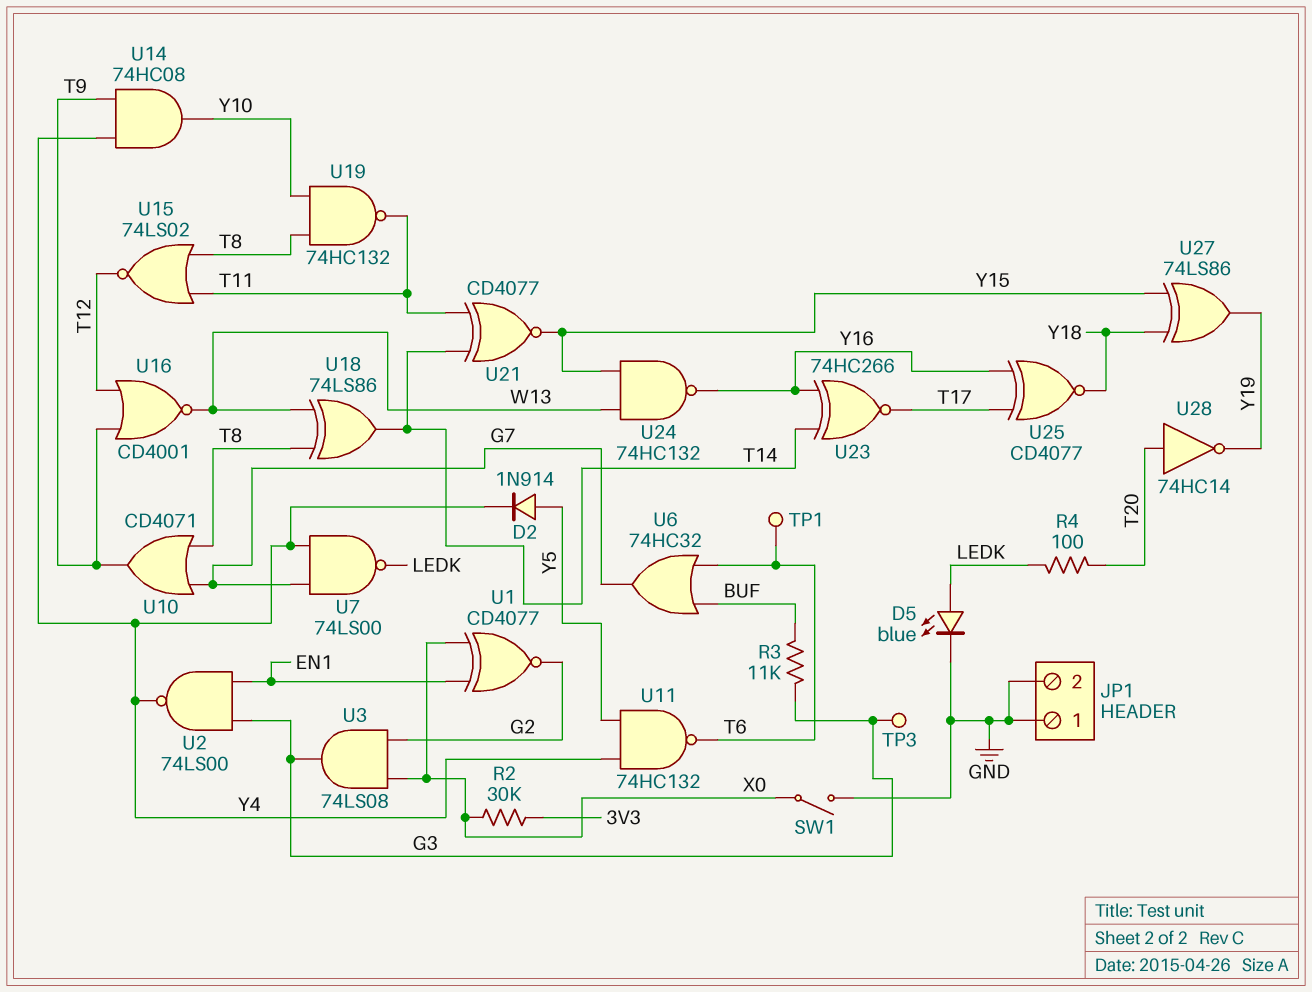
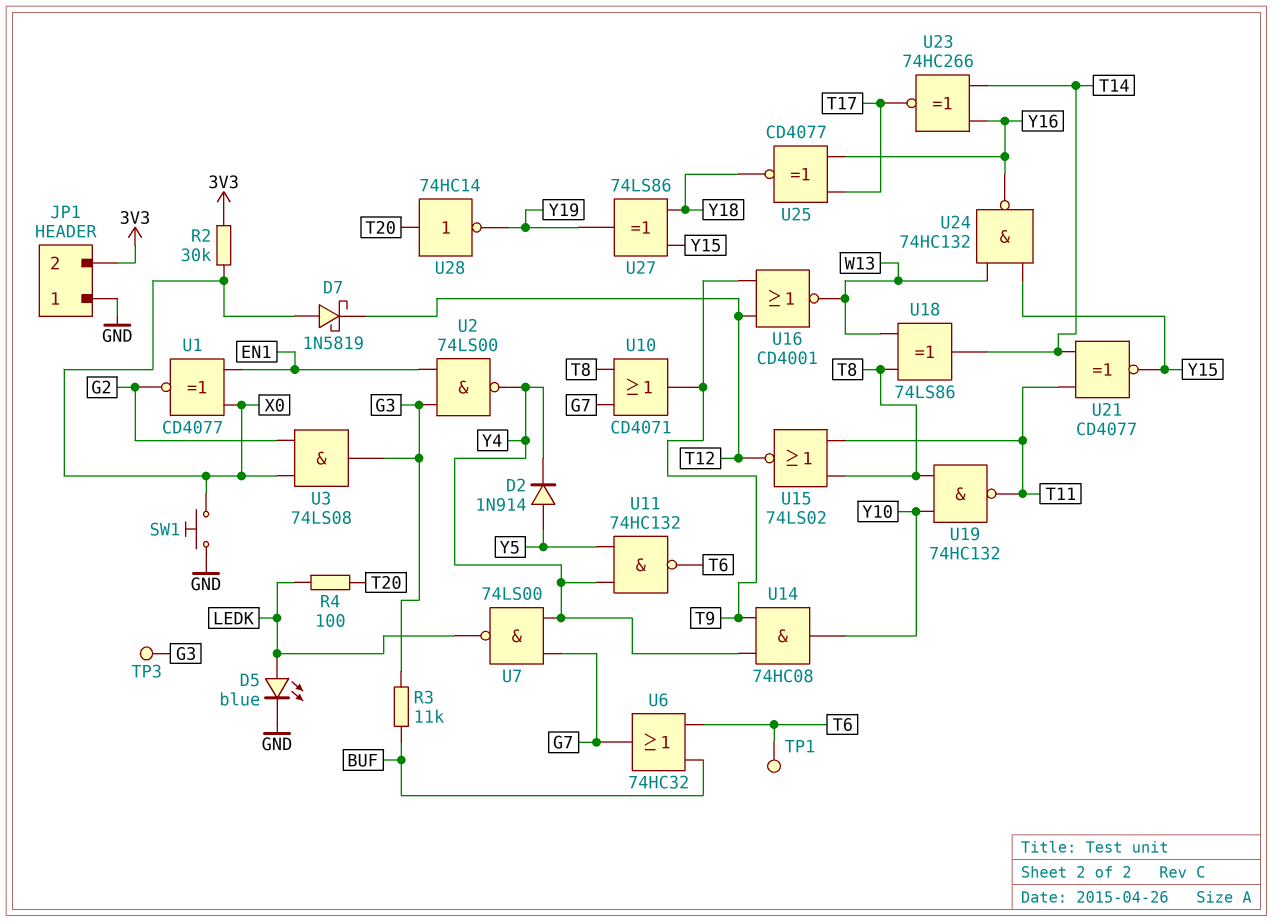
D7: none -> schottky 1N5819 (A X0, K T12)
JP1 pin 2: GND -> 3V3
SW1: switch (GND, X0) -> button (GND, X0)

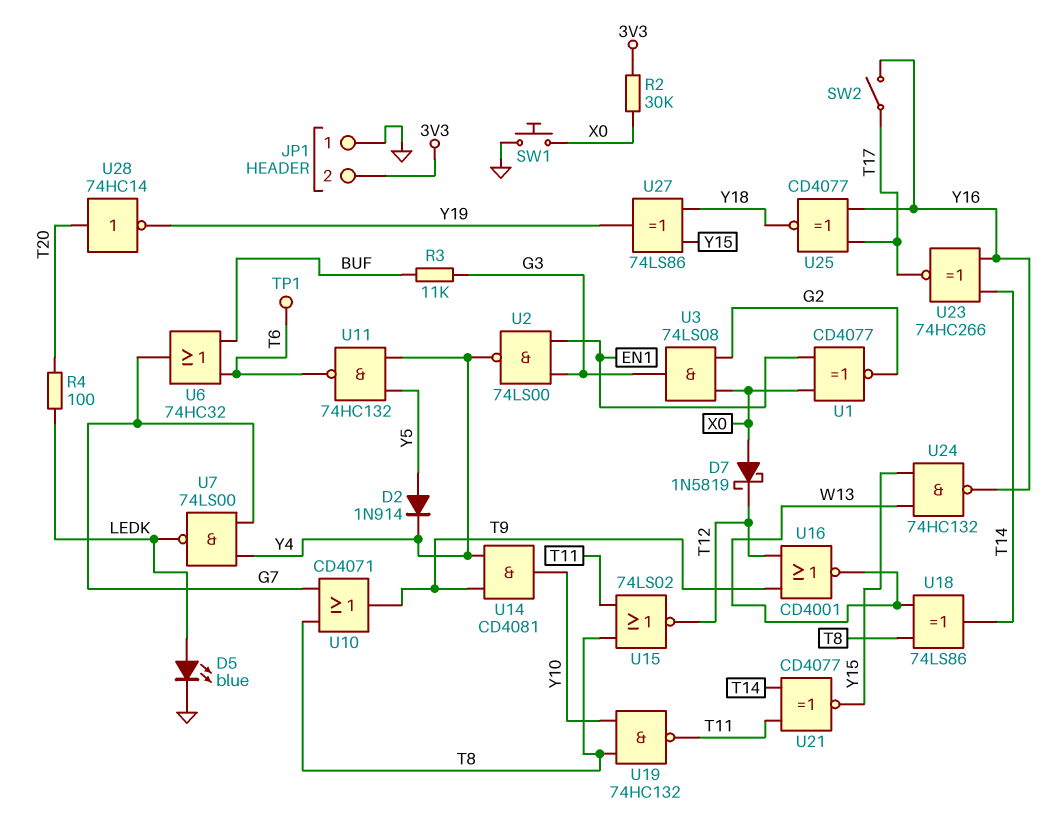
SW2: none -> switch (T17, Y16)
TP3: test point (G3) -> none
U14: AND 74HC08 (in T9, in Y4, out Y10) -> AND CD4081 (in T9, in Y4, out Y10)

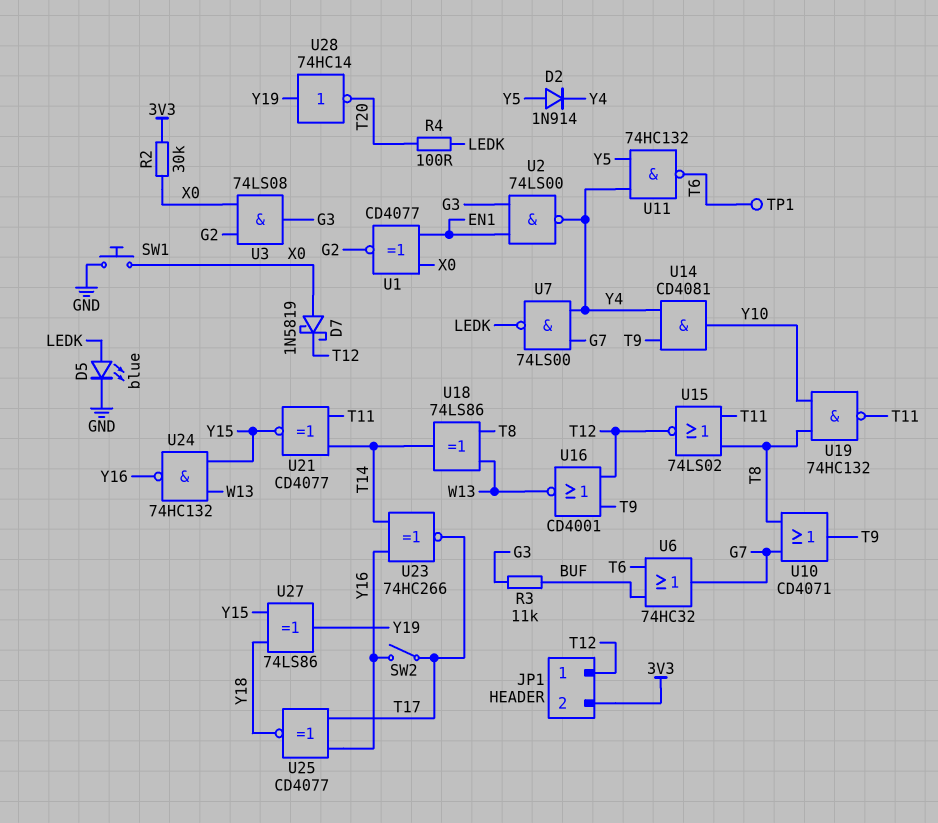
JP1 pin 1: GND -> T12
U28: NOT 74HC14 (in T20, out Y19) -> NOT 74HC14 (in Y19, out T20)

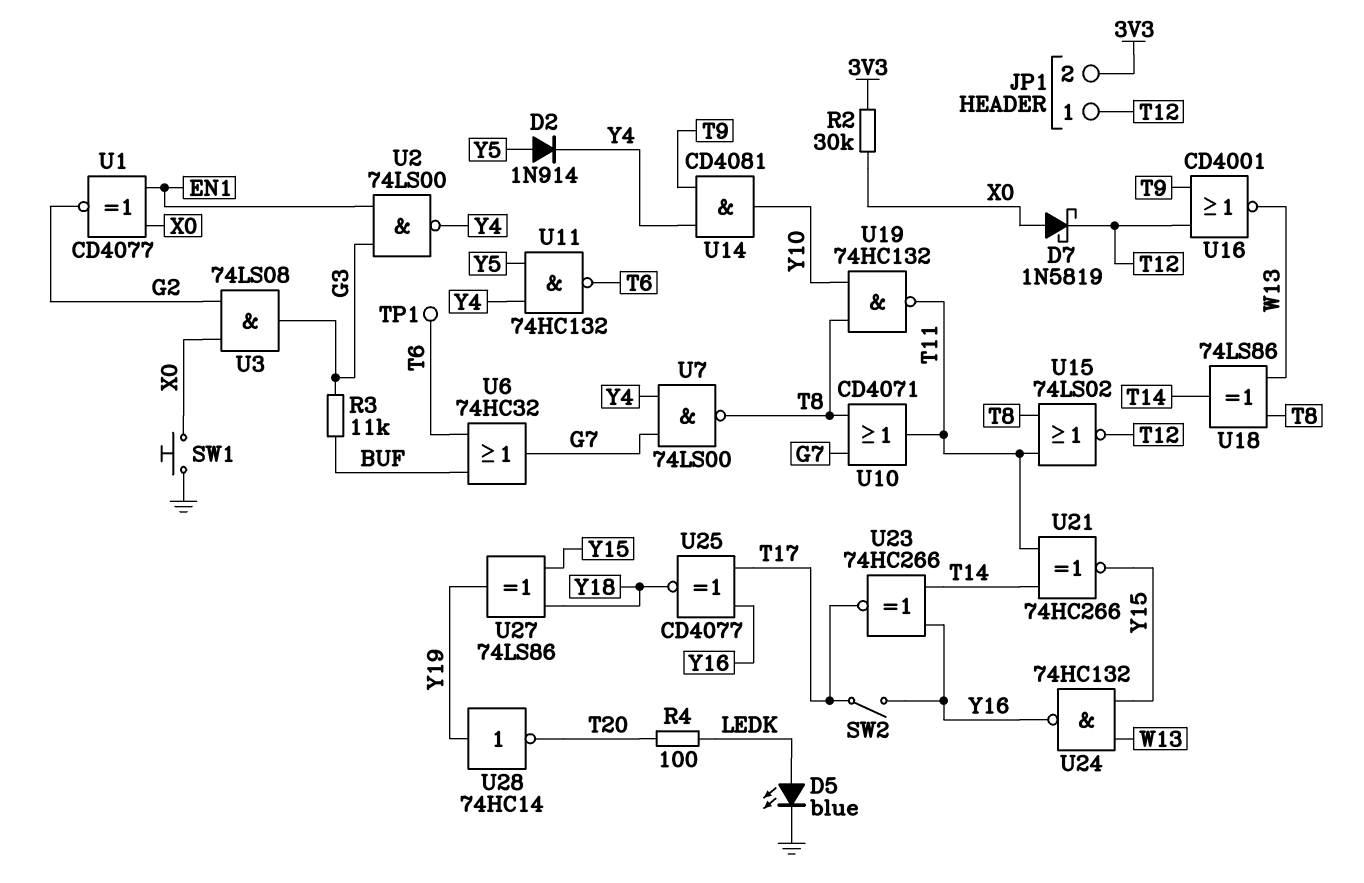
U7: NAND 74LS00 (in G7, in Y4, out LEDK) -> NAND 74LS00 (in G7, in Y4, out T8)
U10: OR CD4071 (in G7, in T8, out T9) -> OR CD4071 (in G7, in T8, out T11)
U21: XNOR CD4077 (in T11, in T14, out Y15) -> XNOR 74HC266 (in T11, in T14, out Y15)

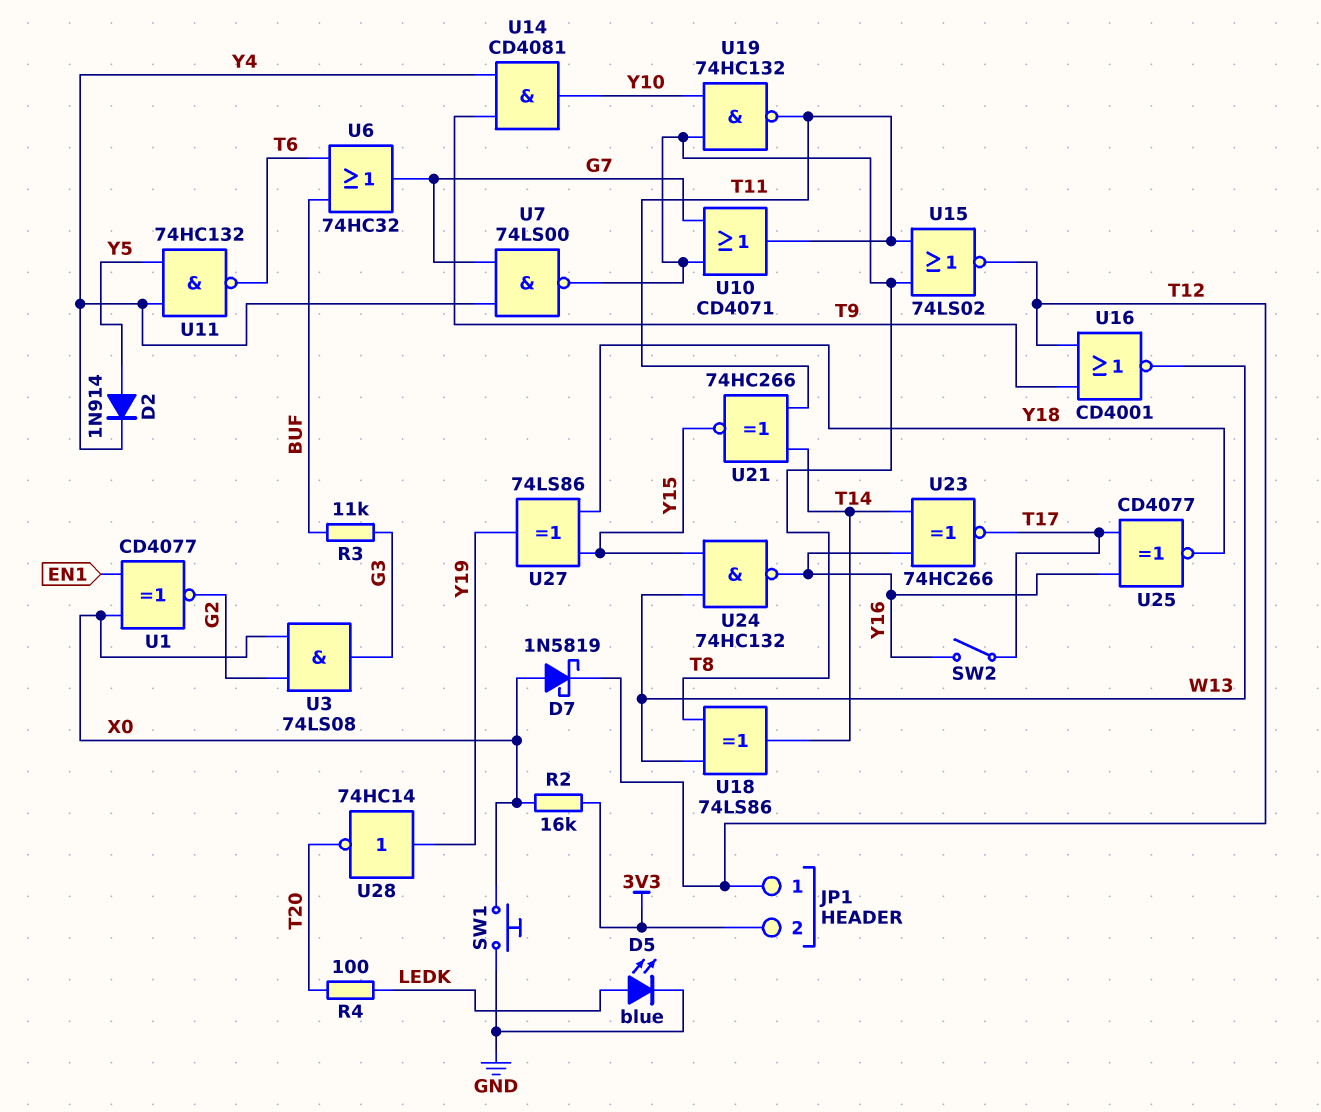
R2: 30k (3V3, X0) -> 16k (3V3, X0)
TP1: test point (T6) -> none
U2: NAND 74LS00 (in EN1, in G3, out Y4) -> none

